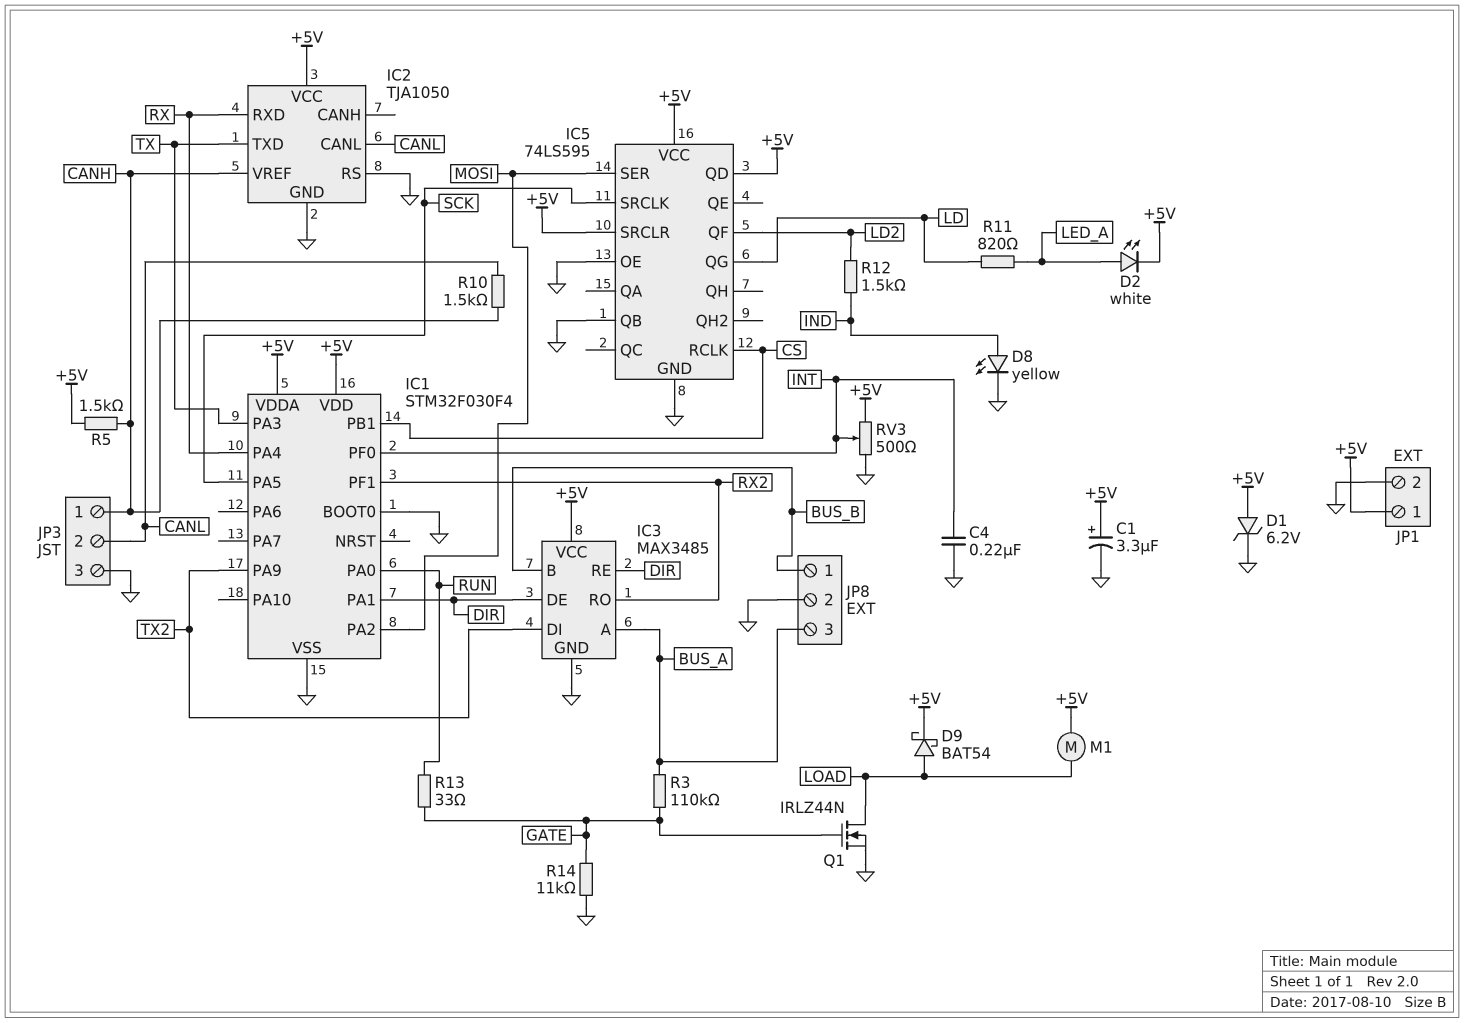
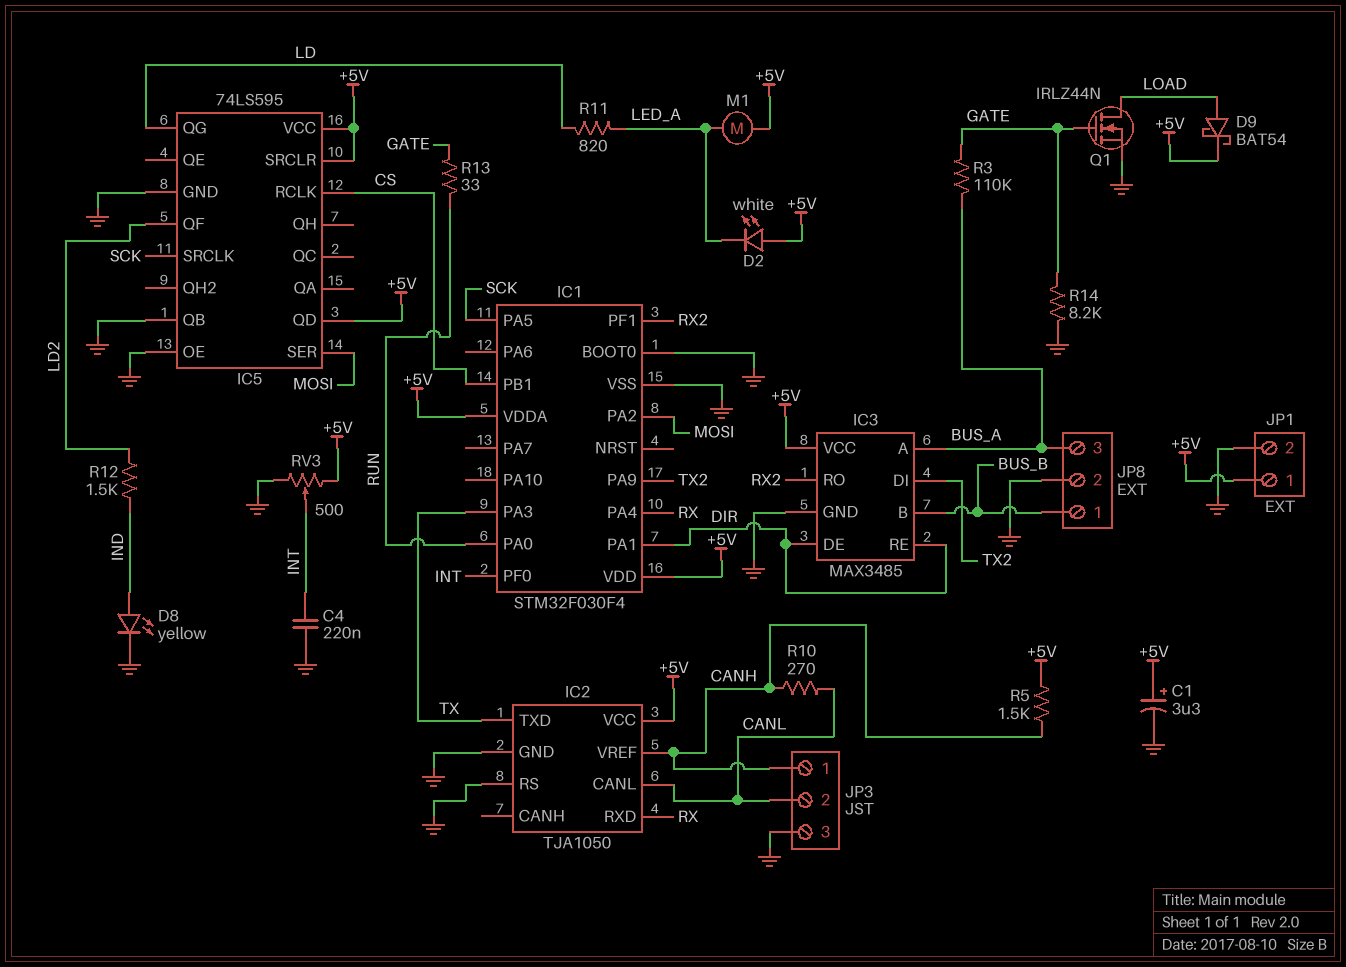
D1: zener 6.2V (A +5V, K GND) -> none
D2: LED white (A LED_A, K +5V) -> LED white (A +5V, K LED_A)
M1: motor (+5V, LOAD) -> motor (+5V, LED_A)
R10: 1.5k (CANH, CANL) -> 270 (CANH, CANL)
R14: 11k (GATE, GND) -> 8.2k (GATE, GND)

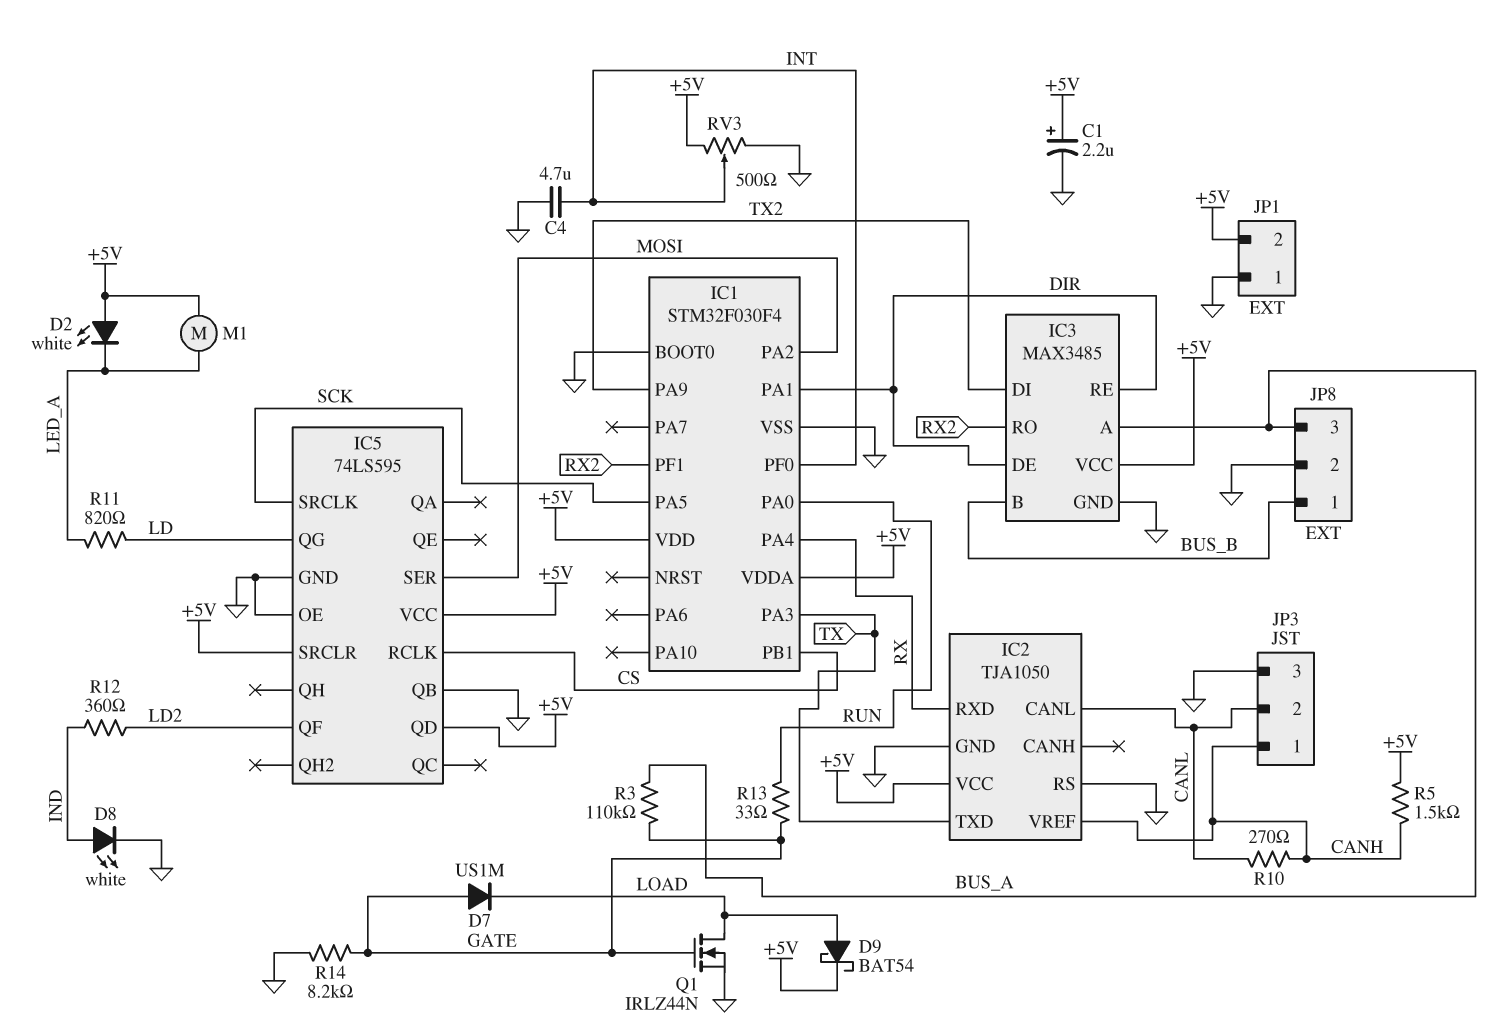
C1: 3.3uF (plus +5V, minus GND) -> 2.2uF (plus +5V, minus GND)
C4: 220nF (GND, INT) -> 4.7uF (GND, INT)
D7: none -> diode US1M (A GATE, K LOAD)
D8: LED yellow (A IND, K GND) -> LED white (A IND, K GND)
JP1 pin 1: +5V -> GND
JP1 pin 2: GND -> +5V
R12: 1.5k (IND, LD2) -> 360 (IND, LD2)

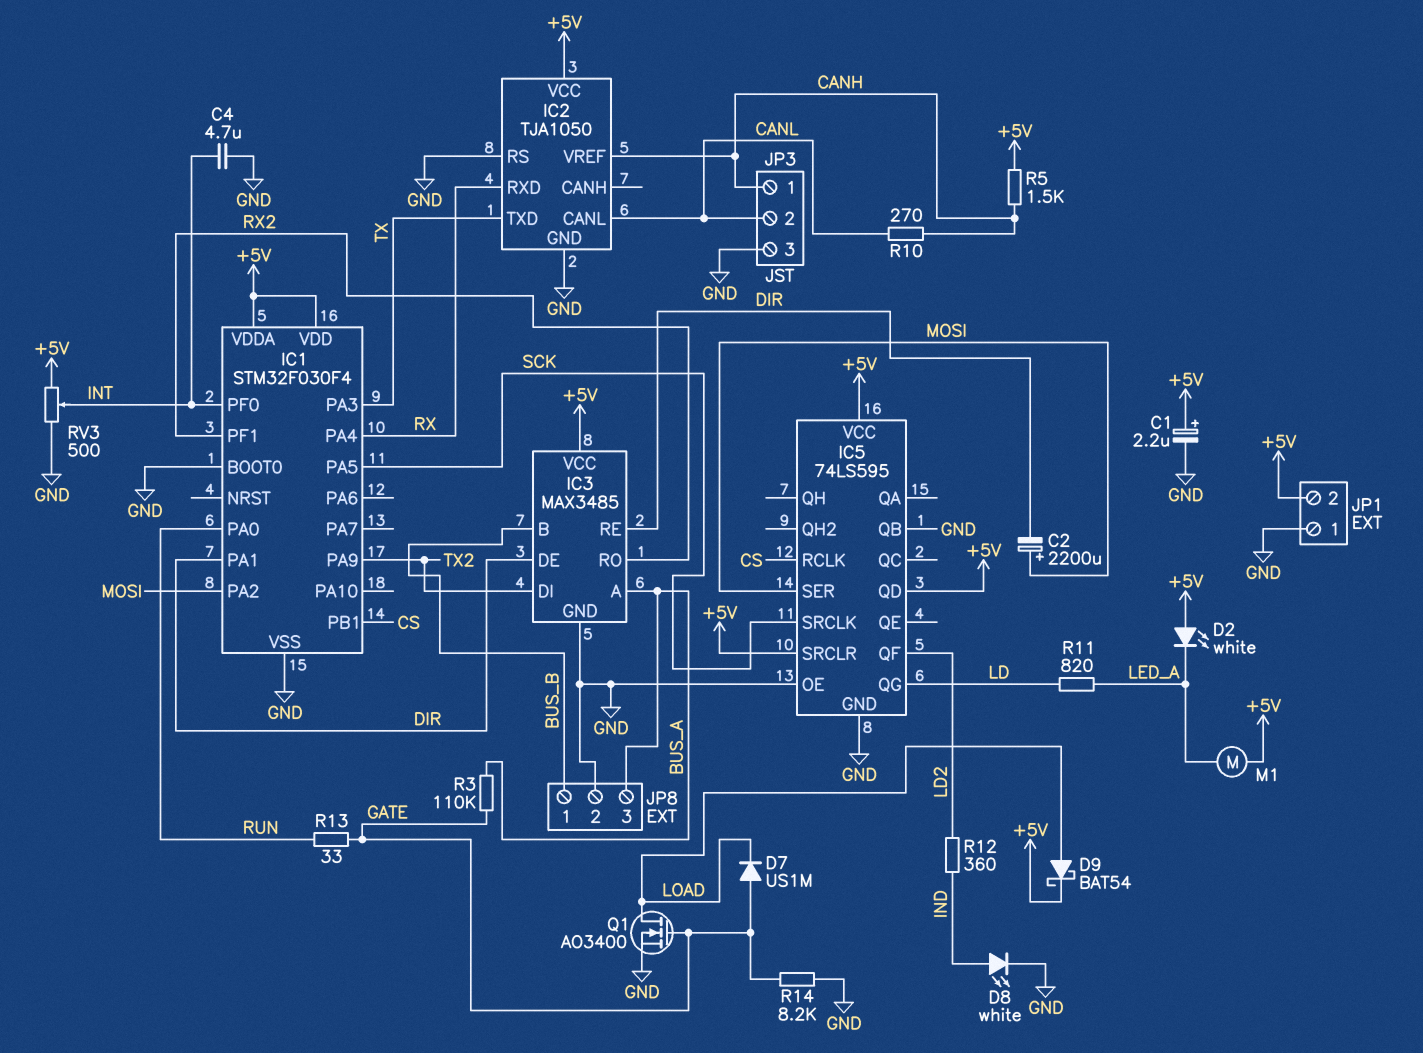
C2: none -> 2200uF (plus MOSI, minus DIR)
Q1: NMOS IRLZ44N (G GATE, D LOAD, S GND) -> NMOS AO3400 (G GATE, D LOAD, S GND)

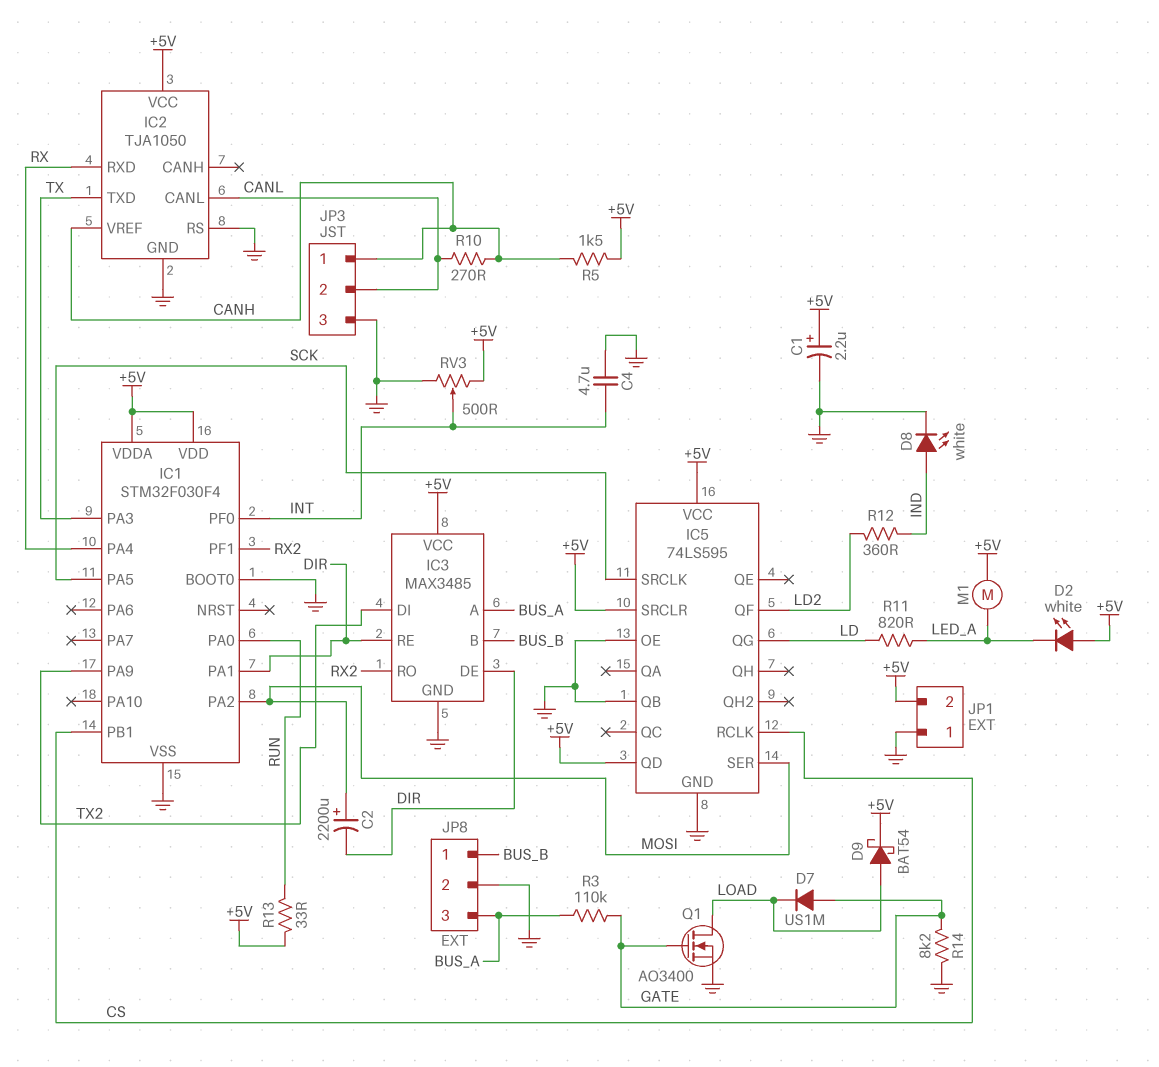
R13: 33 (GATE, RUN) -> 33 (+5V, RUN)

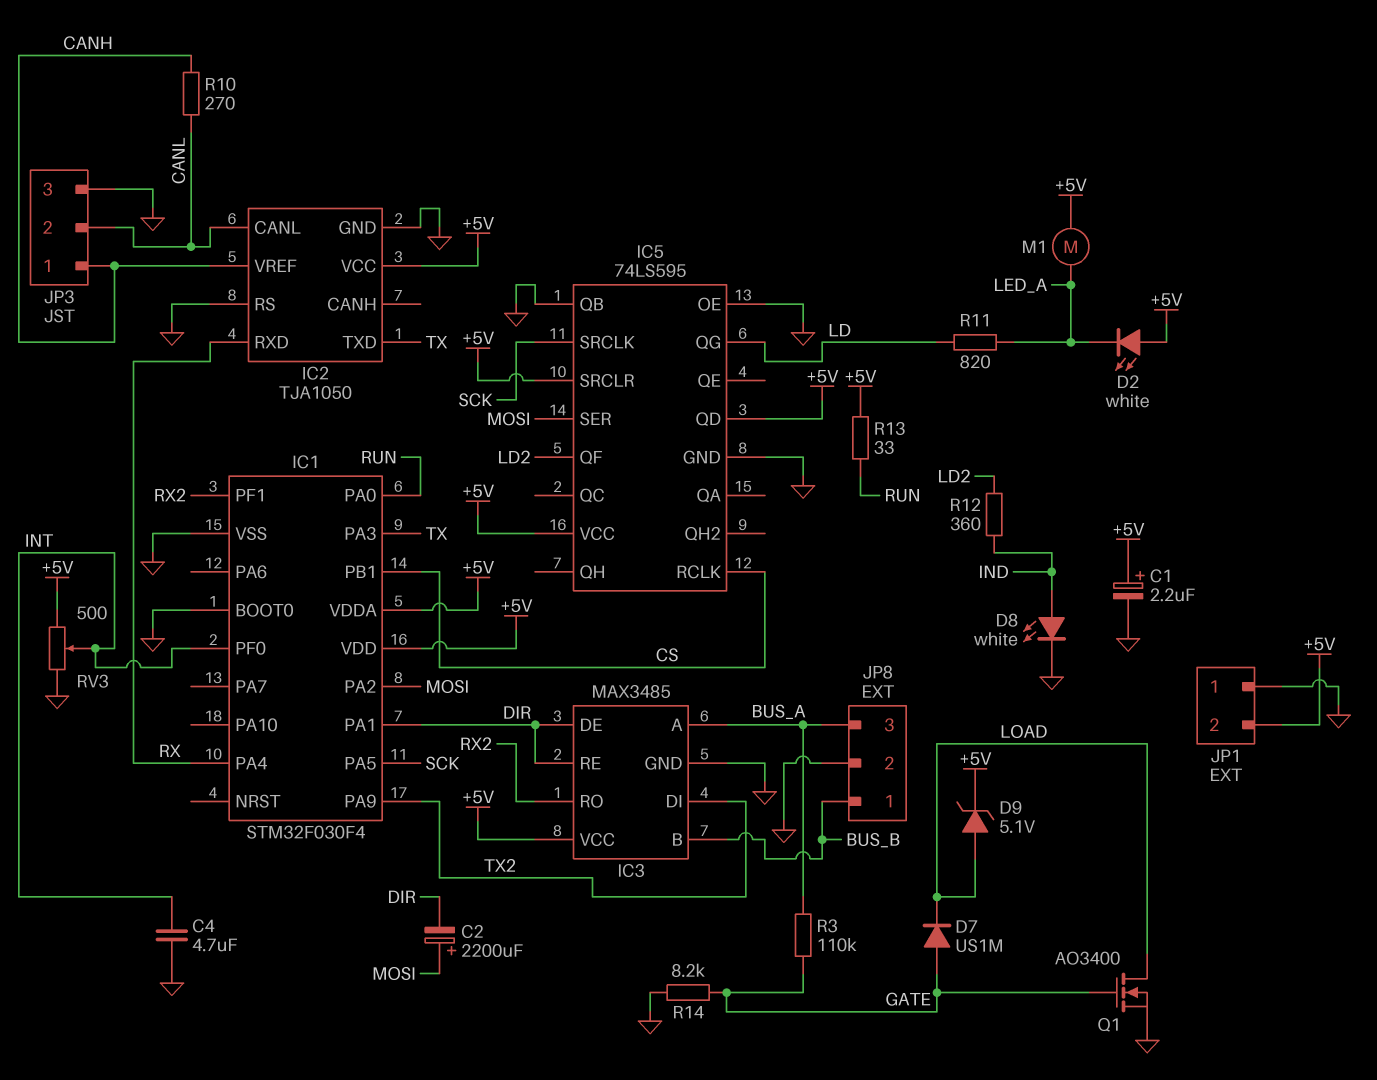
D9: schottky BAT54 (A LOAD, K +5V) -> zener 5.1V (A LOAD, K +5V)
R5: 1.5k (+5V, CANH) -> none

